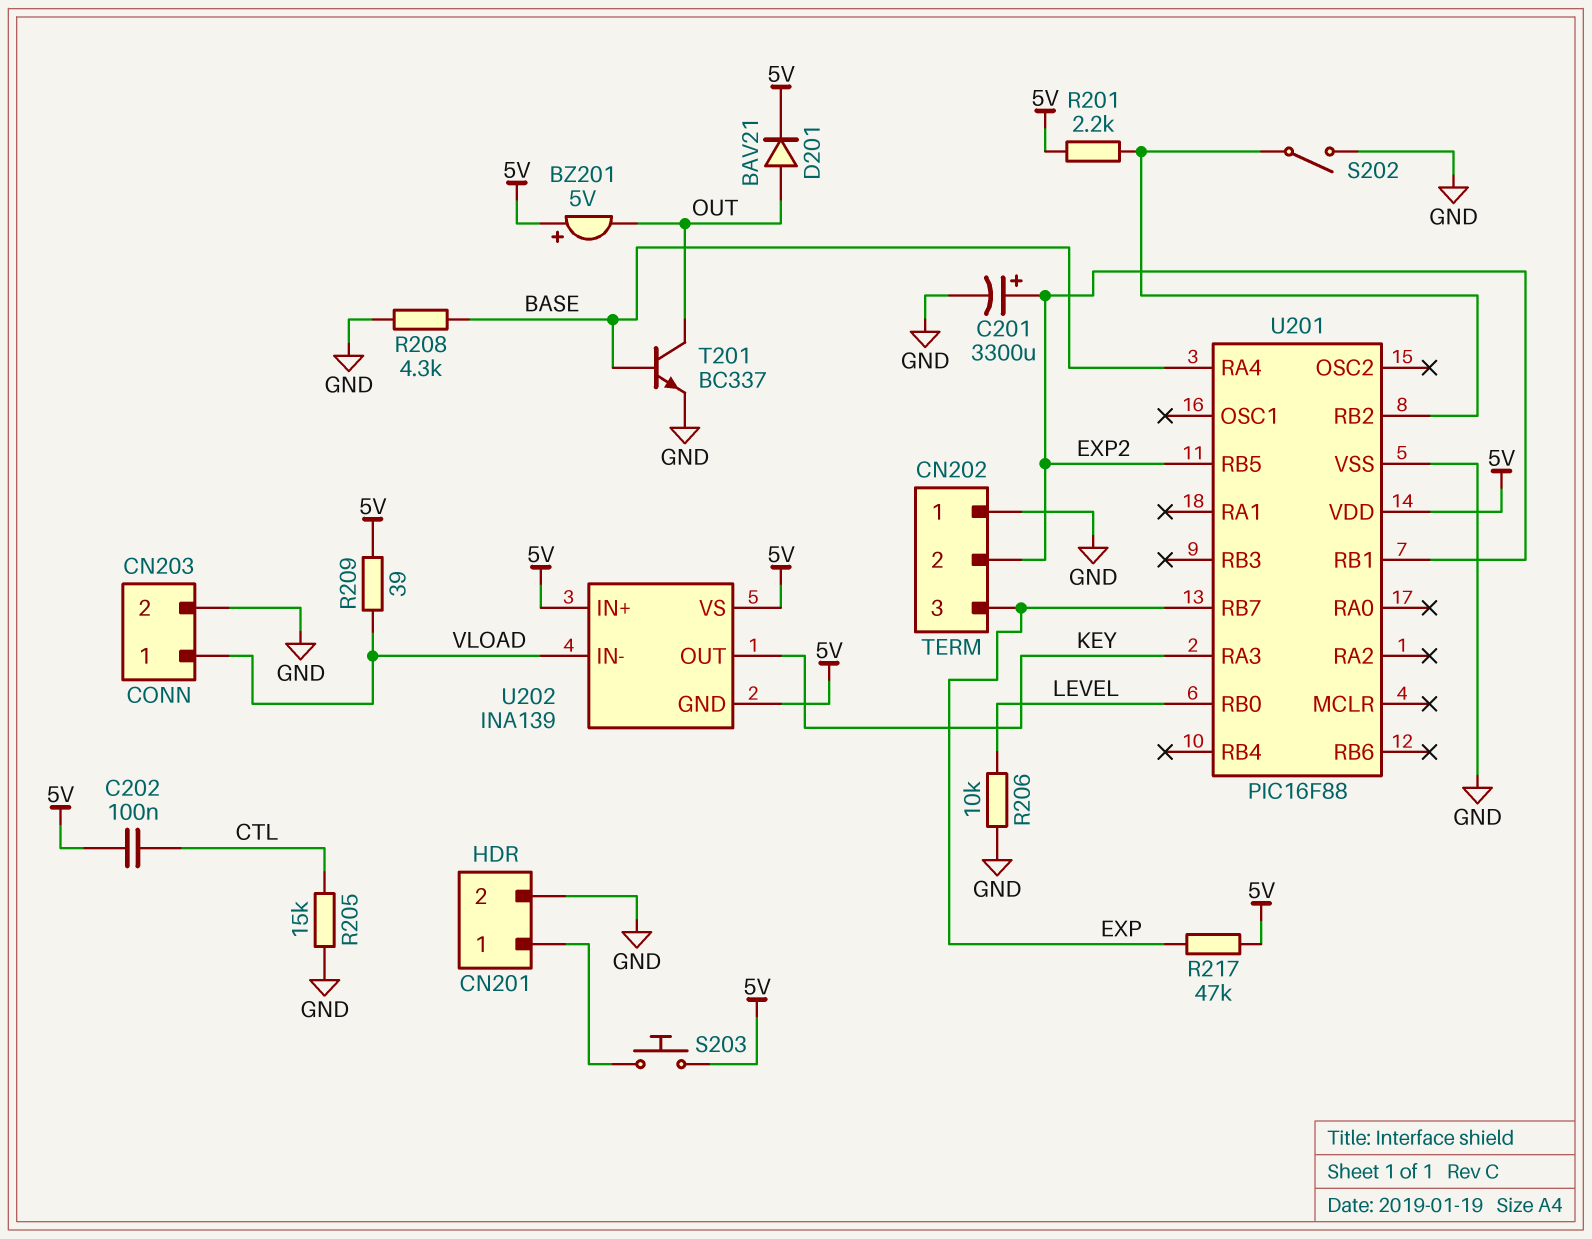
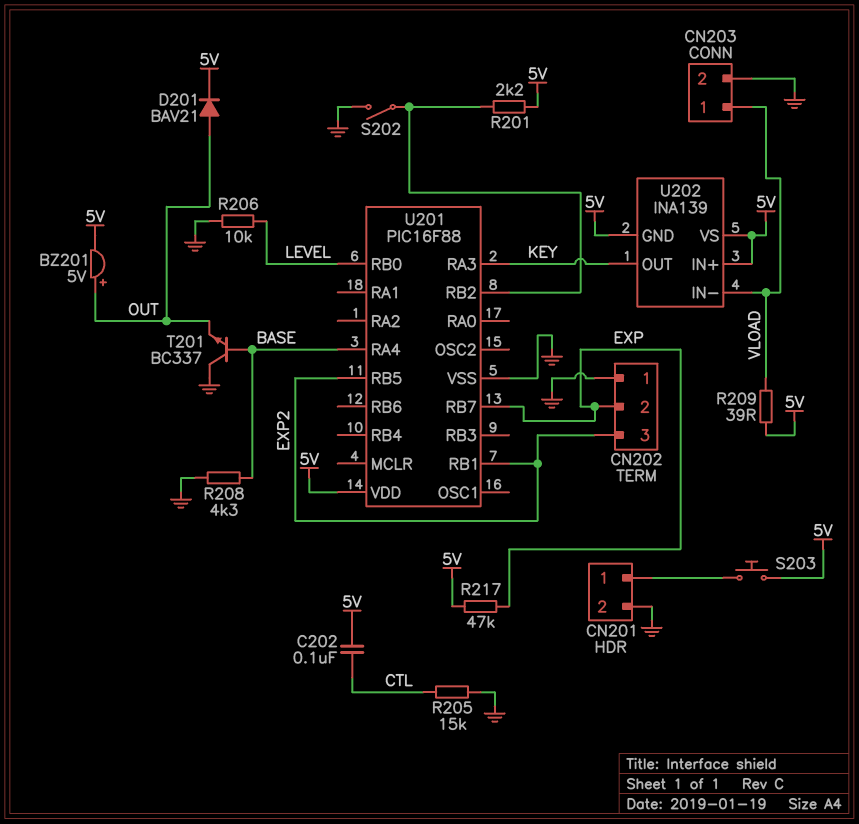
BZ201: buzzer 5V (plus 5V, minus OUT) -> buzzer 5V (plus OUT, minus 5V)
C201: 3300uF (plus EXP2, minus GND) -> none
CN202 pin 2: EXP2 -> EXP
CN202 pin 3: EXP -> EXP2
T201: NPN BC337 (B BASE, C OUT, E GND) -> NPN BC337 (B BASE, C GND, E OUT)

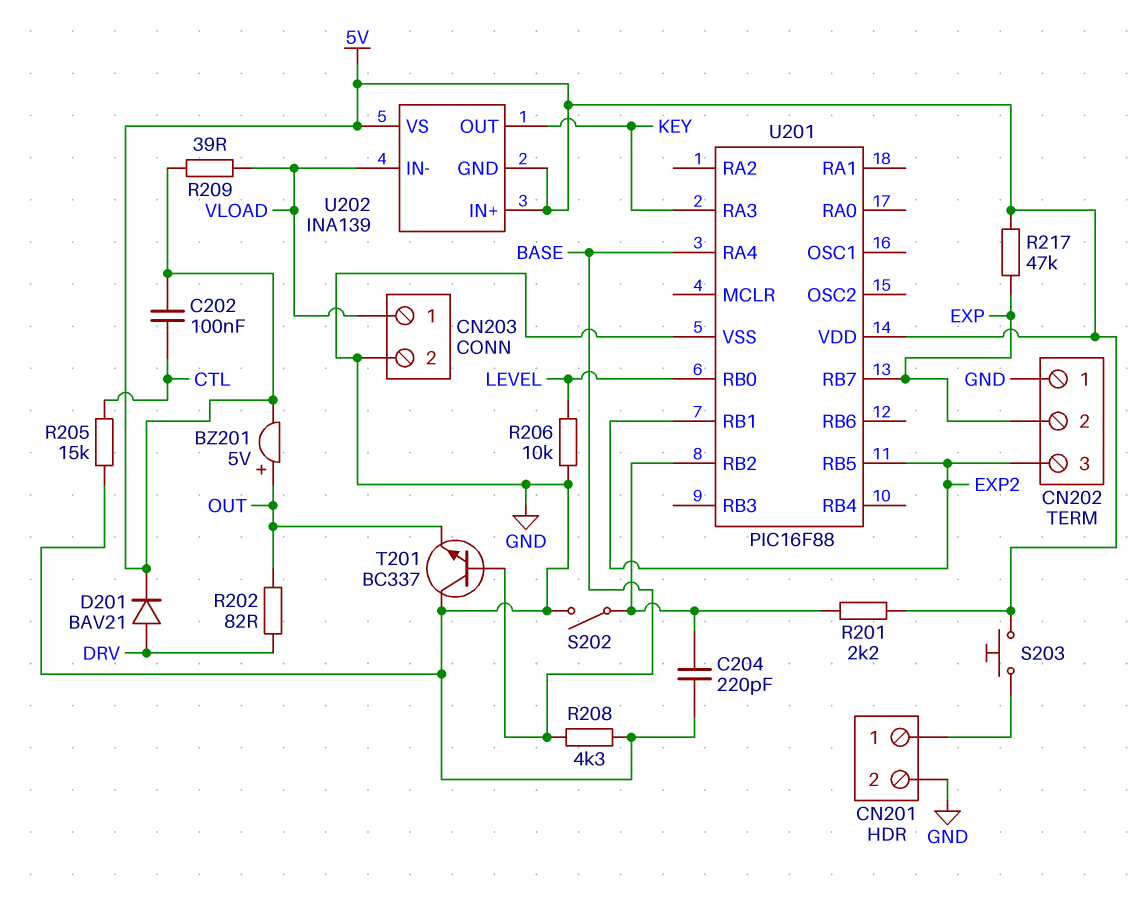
C204: none -> 220pF (GND, U201/RB2)
D201: diode BAV21 (A OUT, K 5V) -> diode BAV21 (A DRV, K 5V)
R202: none -> 82 (DRV, OUT)

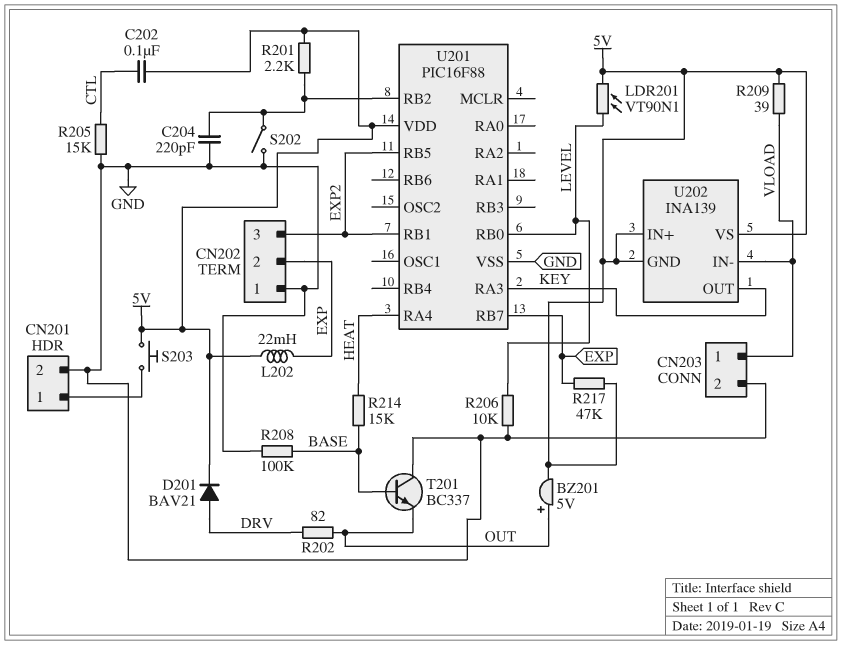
L202: none -> 22mH (5V, EXP)
LDR201: none -> VT90N1 (5V, LEVEL)
R208: 4.3k (BASE, GND) -> 100k (BASE, GND)
R214: none -> 15k (BASE, HEAT)
U201 pin RA4: BASE -> HEAT

